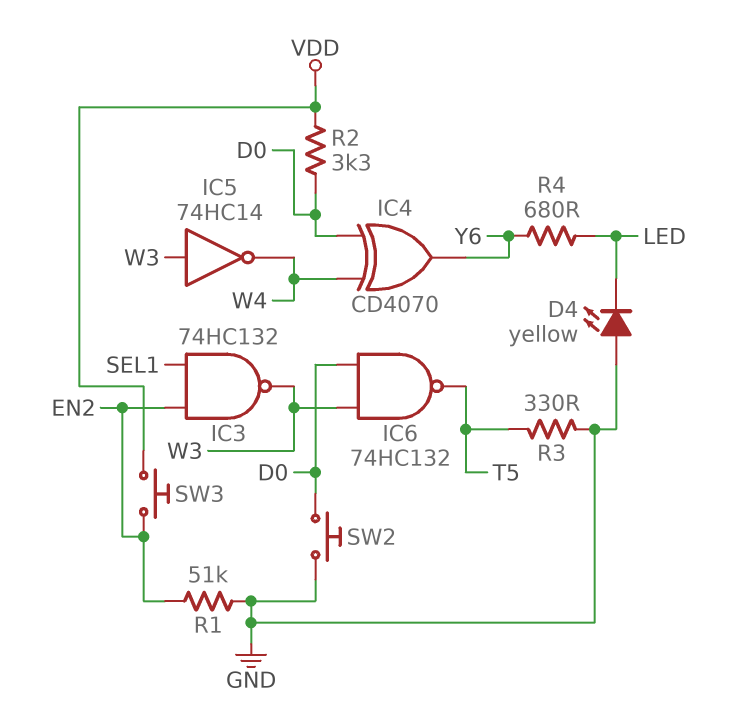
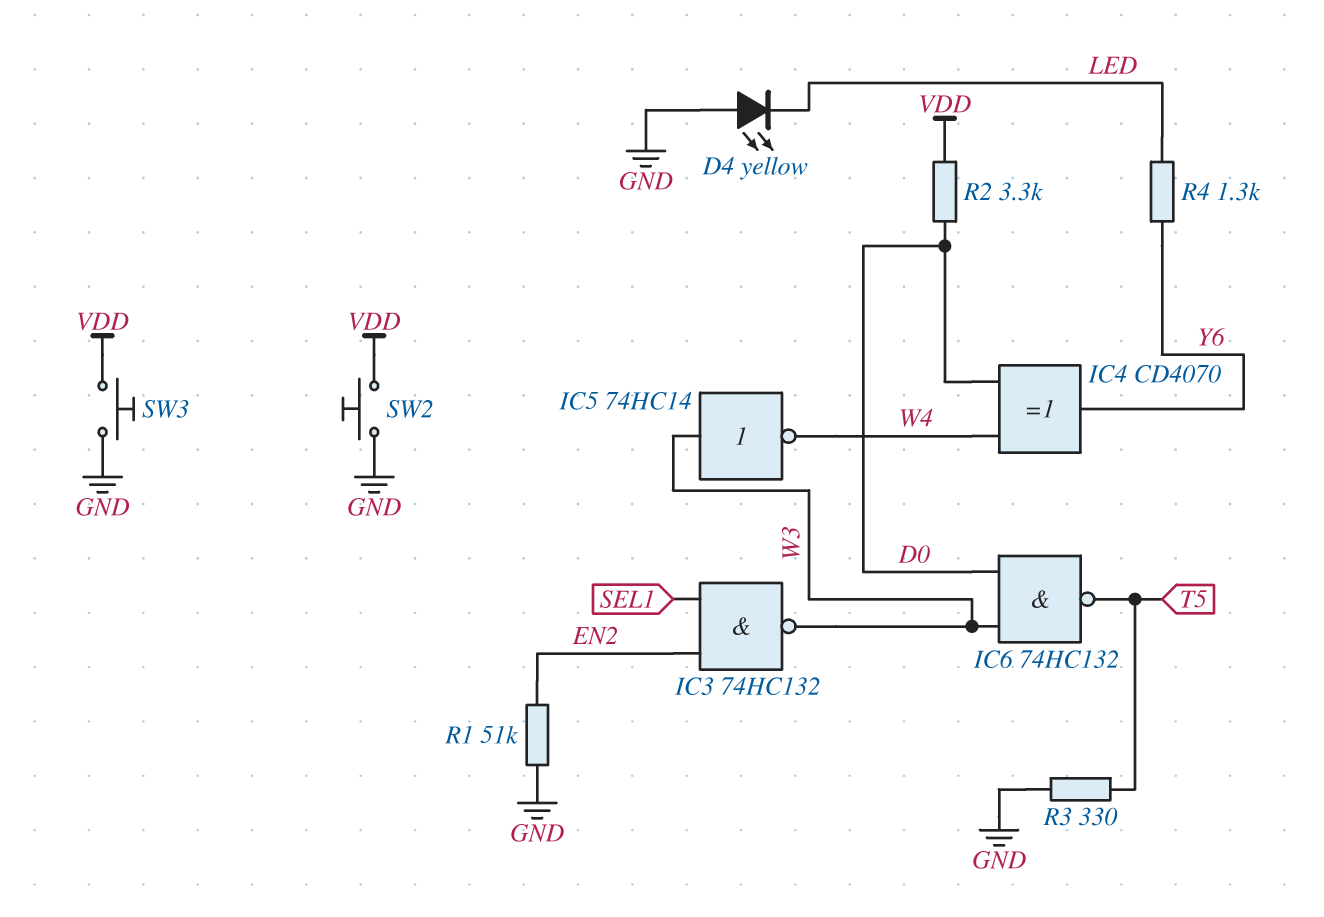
R4: 680 (LED, Y6) -> 1.3k (LED, Y6)
SW2: button (D0, GND) -> button (GND, VDD)
SW3: button (EN2, VDD) -> button (GND, VDD)

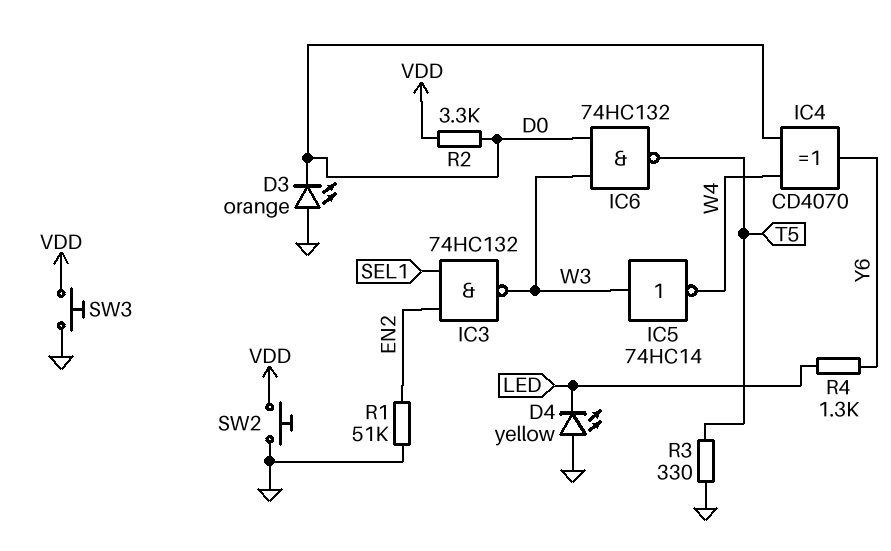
D3: none -> LED orange (A GND, K D0)

